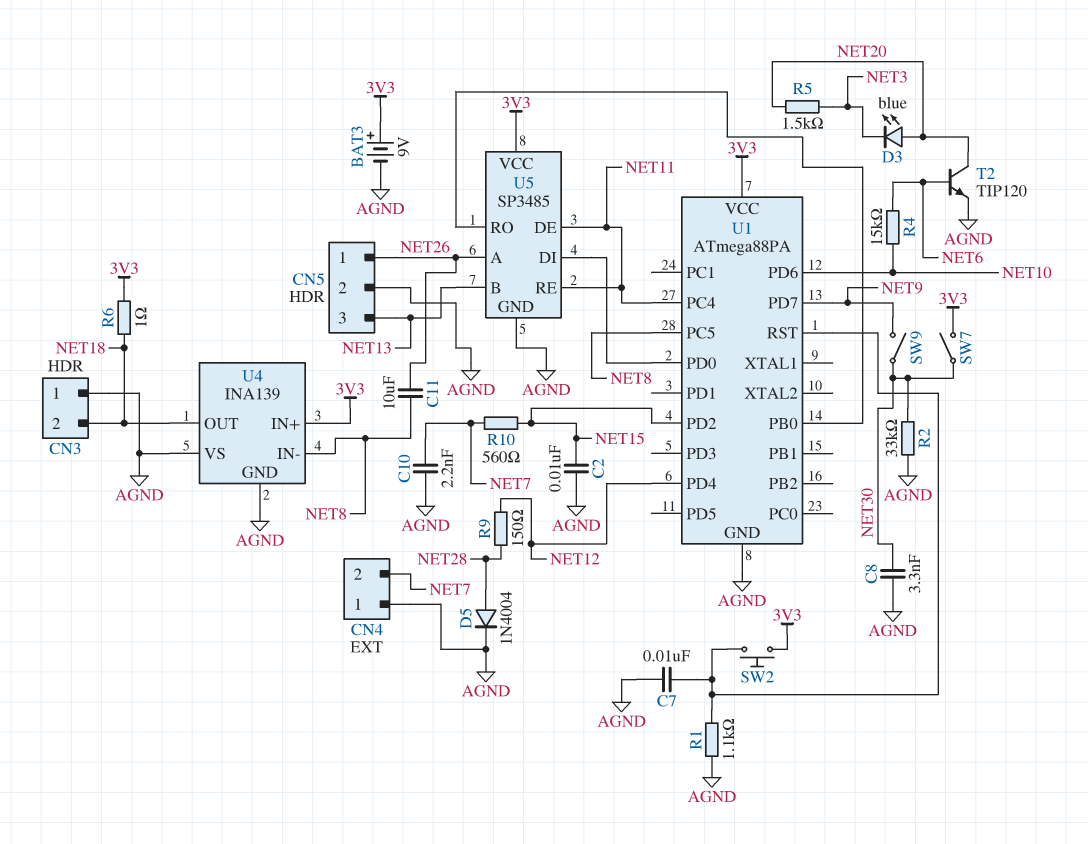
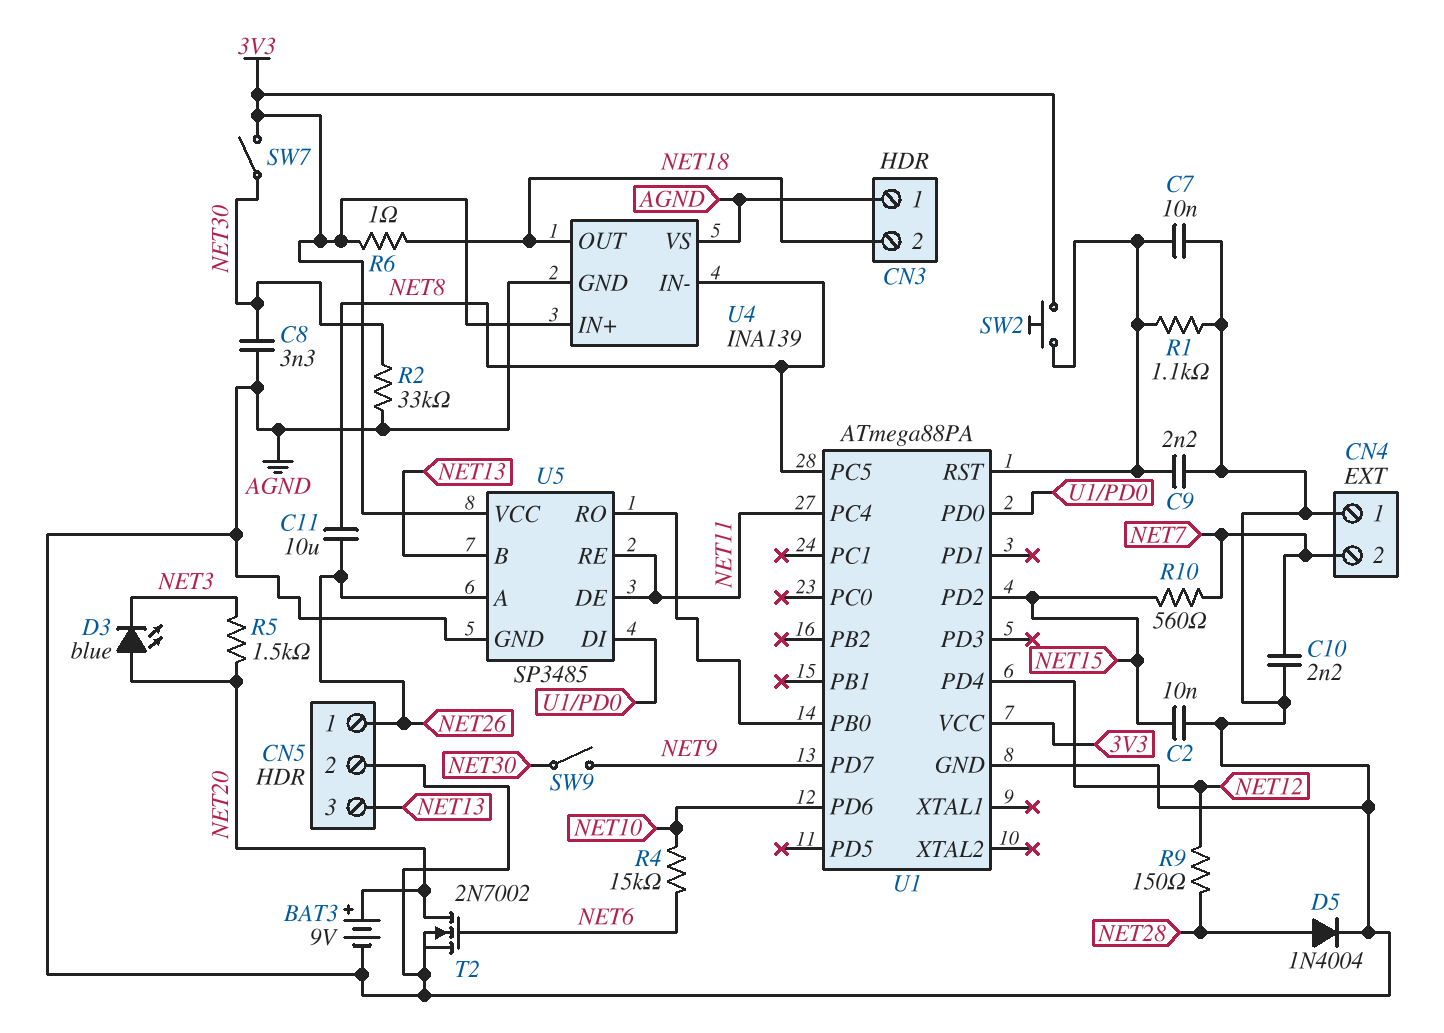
BAT3: 9V (plus 3V3, minus AGND) -> 9V (plus NET20, minus AGND)
C9: none -> 2.2nF (AGND, U1/RST)
T2: NPN TIP120 (B NET6, C NET20, E AGND) -> NMOS 2N7002 (G NET6, D NET20, S AGND)

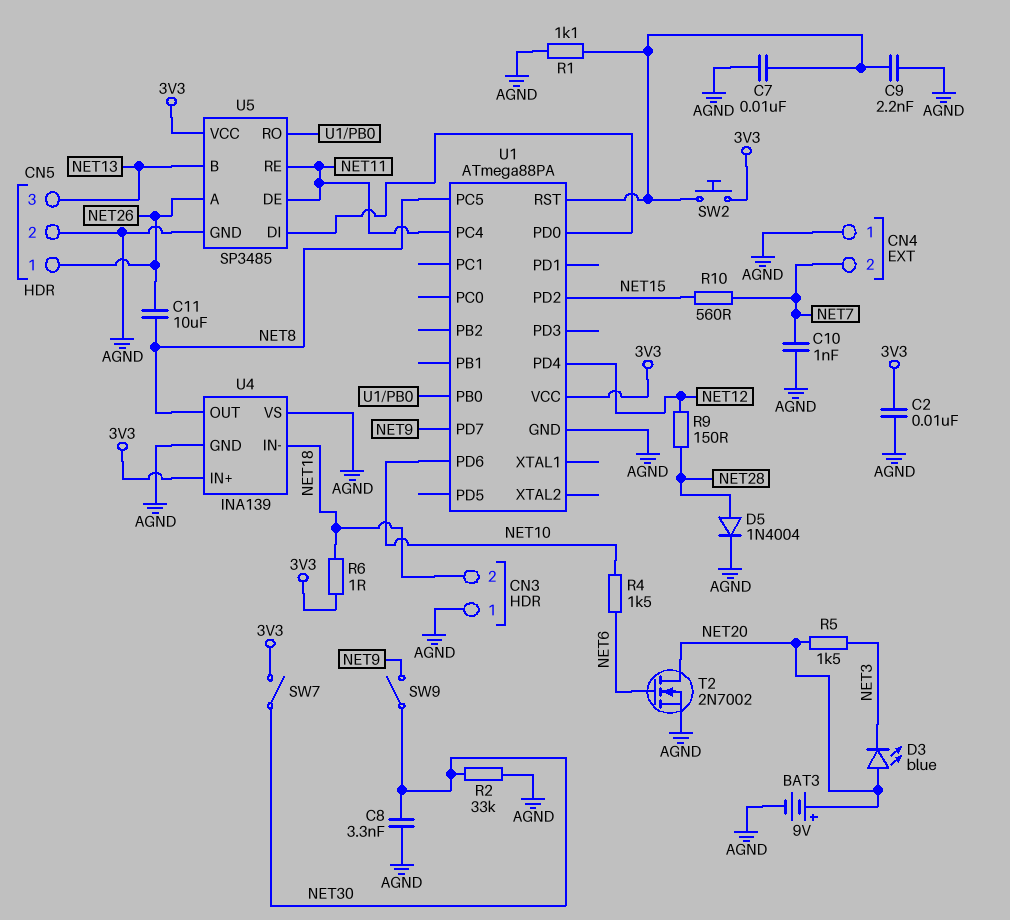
C2: 10nF (AGND, NET15) -> 10nF (3V3, AGND)
C10: 2.2nF (AGND, NET7) -> 1nF (AGND, NET7)
R4: 15k (NET6, NET10) -> 1.5k (NET6, NET10)
U4 pin IN-: NET8 -> NET18
U4 pin OUT: NET18 -> NET8

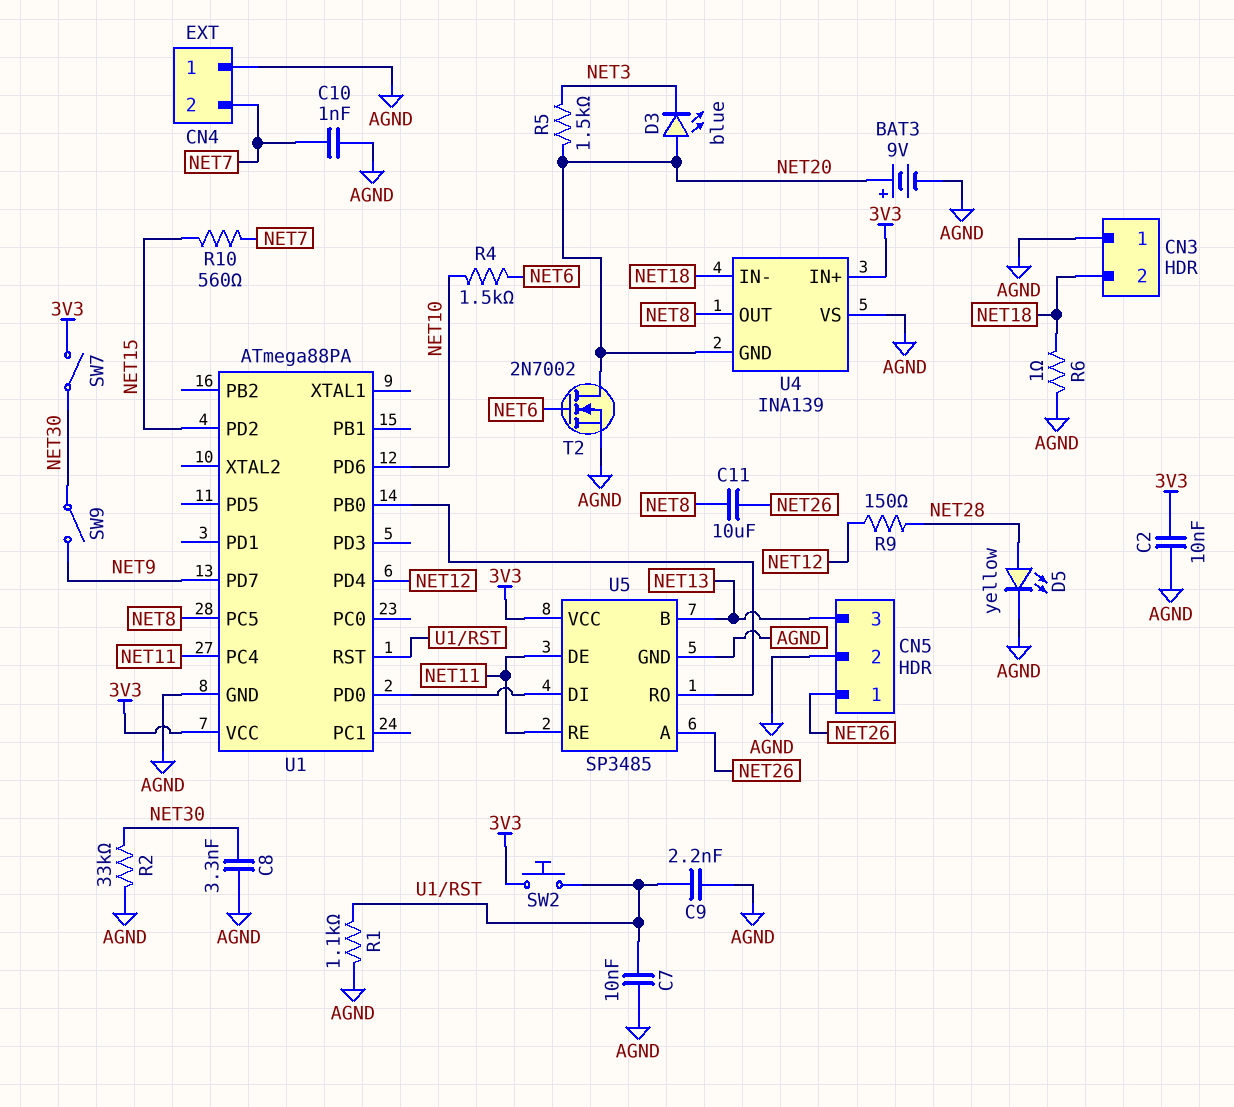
D5: diode 1N4004 (A NET28, K AGND) -> LED yellow (A NET28, K AGND)
R6: 1 (3V3, NET18) -> 1 (AGND, NET18)
U4 pin GND: AGND -> NET20

